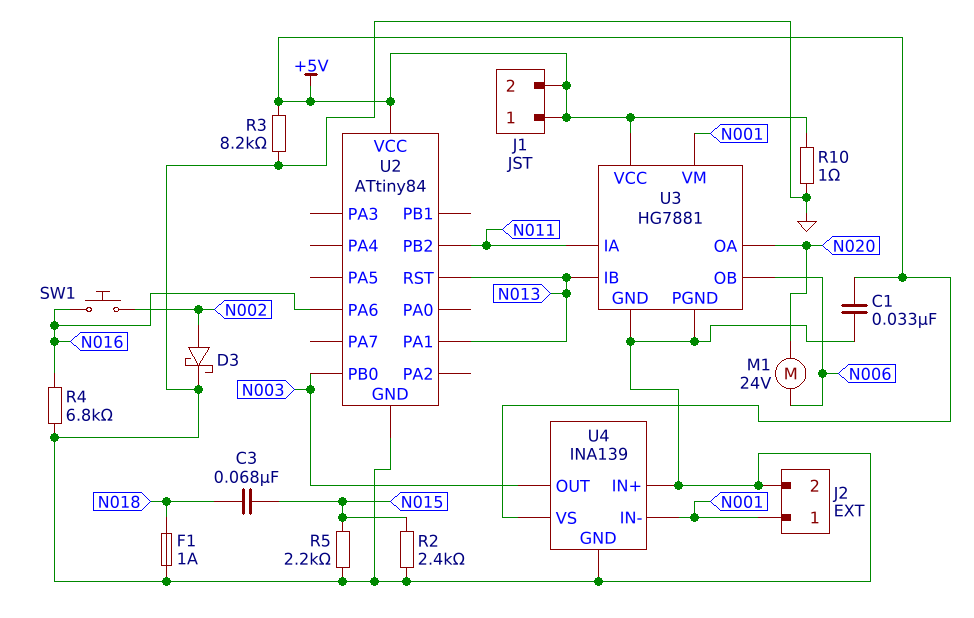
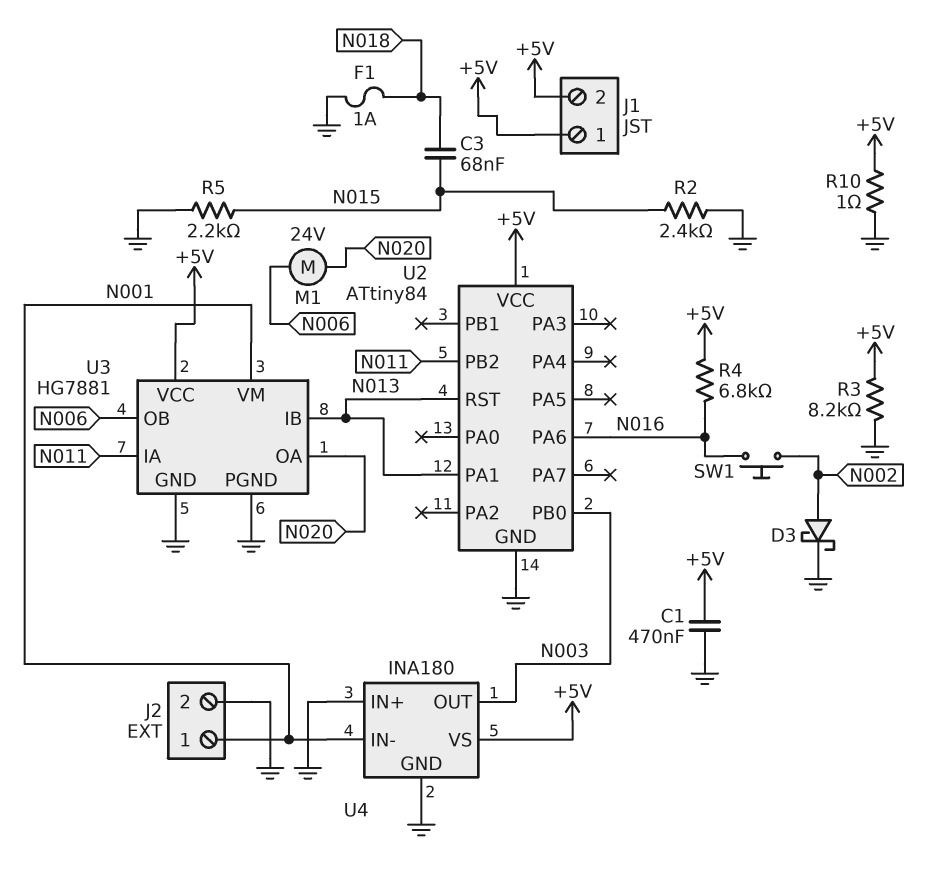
C1: 33nF (+5V, GND) -> 470nF (+5V, GND)
R4: 6.8k (GND, N016) -> 6.8k (+5V, N016)
U4: INA139 -> INA180

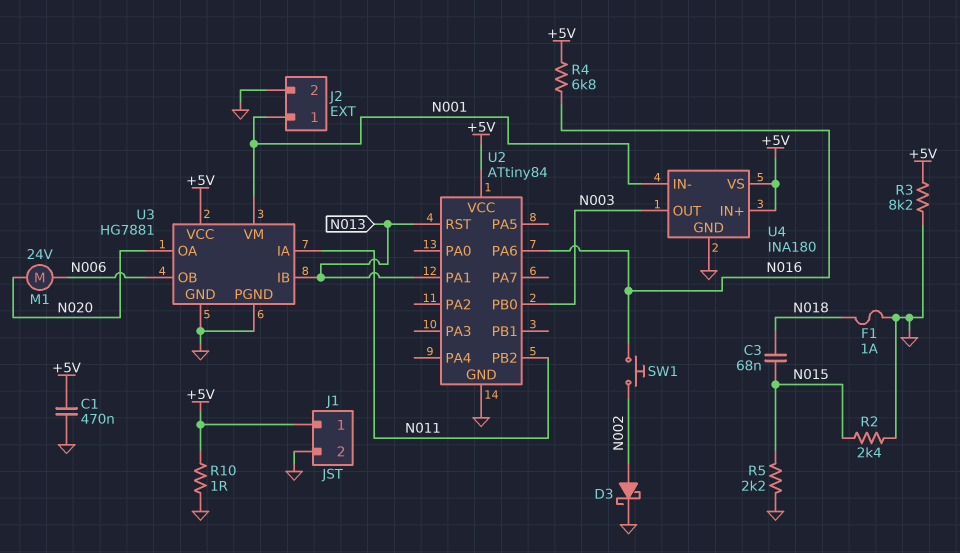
J1 pin 2: +5V -> GND
U4 pin IN+: GND -> +5V

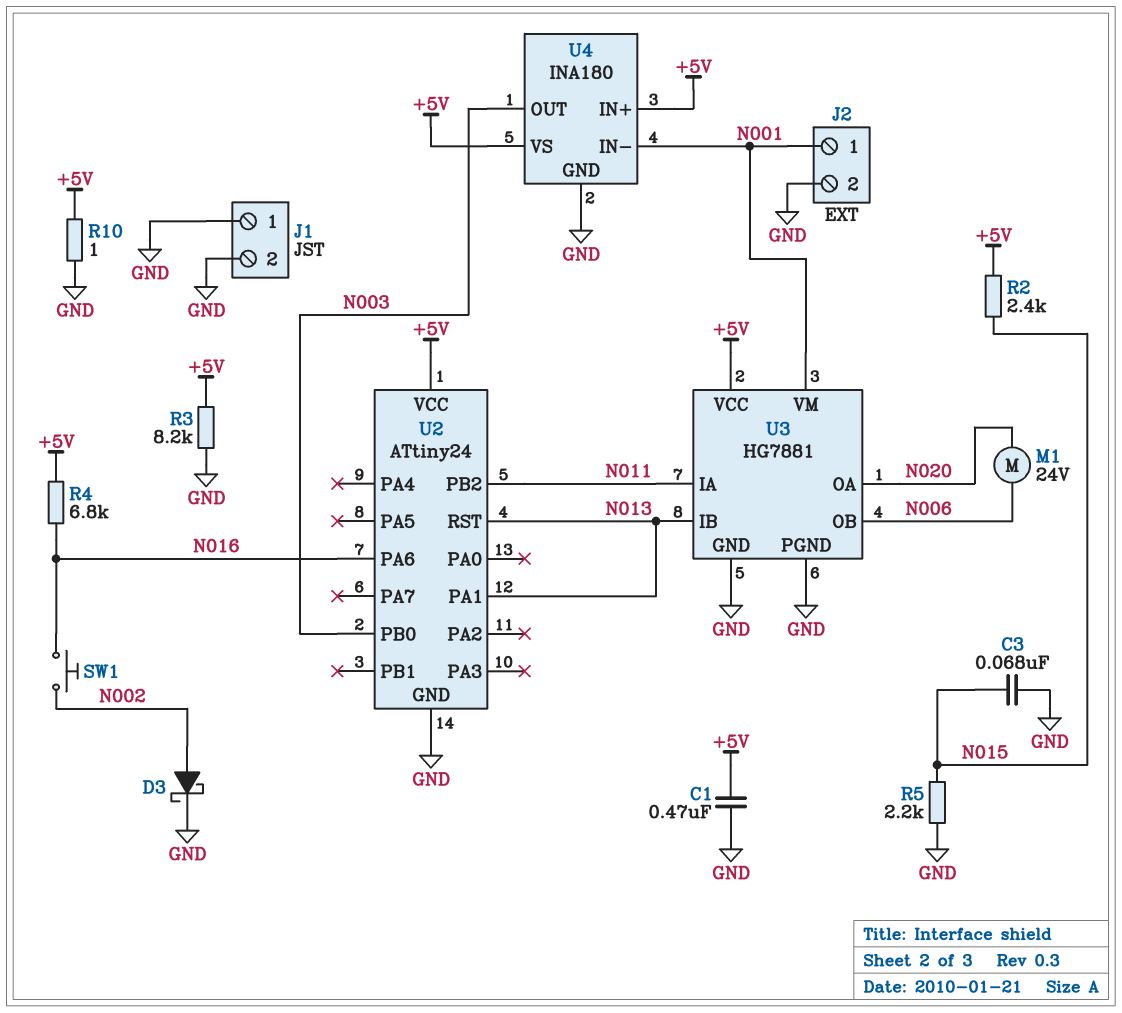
C3: 68nF (N015, N018) -> 68nF (GND, N015)
F1: 1A (GND, N018) -> none
J1 pin 1: +5V -> GND
R2: 2.4k (GND, N015) -> 2.4k (+5V, N015)
U2: ATtiny84 -> ATtiny24

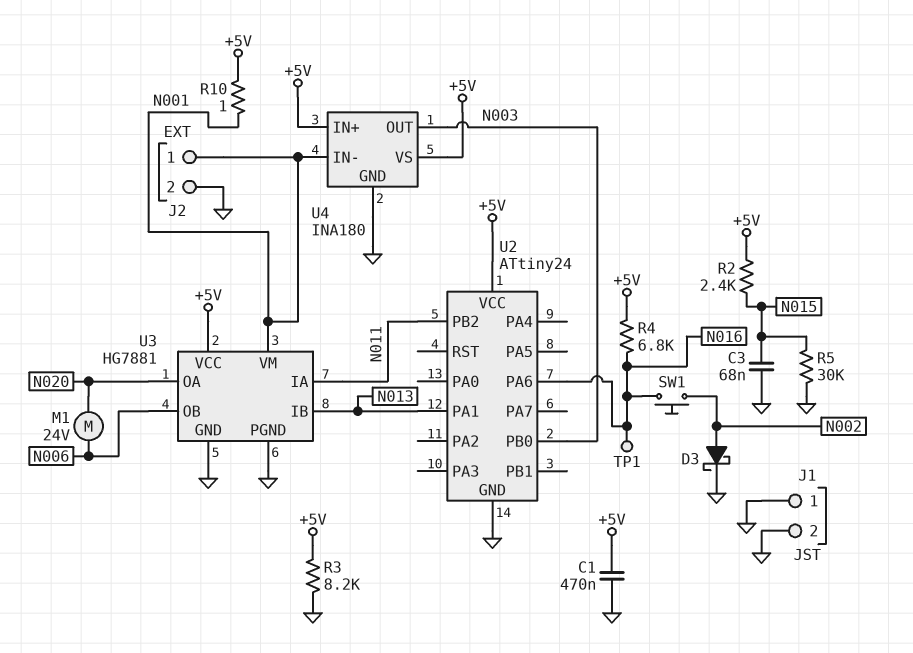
R5: 2.2k (GND, N015) -> 30k (GND, N015)
R10: 1 (+5V, GND) -> 1 (+5V, N001)
TP1: none -> test point (N016)
U2 pin RST: N013 -> none

